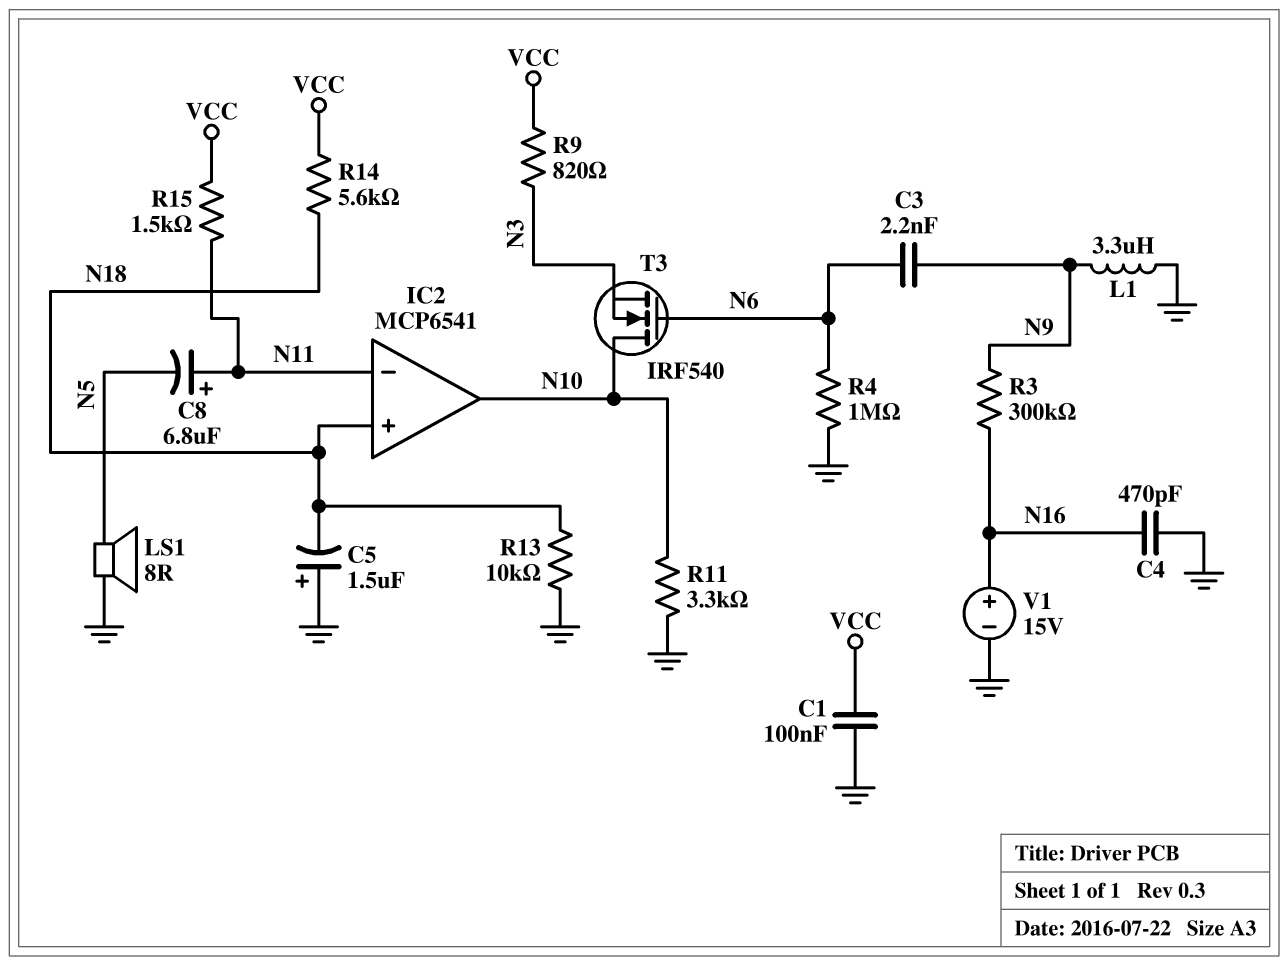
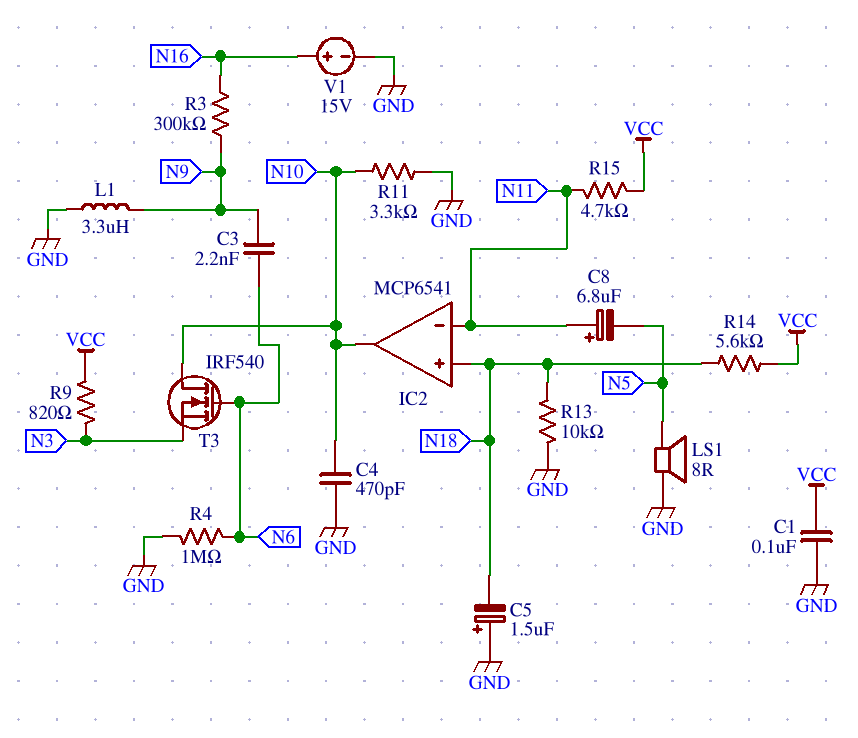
C4: 470pF (GND, N16) -> 470pF (GND, N10)
R15: 1.5k (N11, VCC) -> 4.7k (N11, VCC)

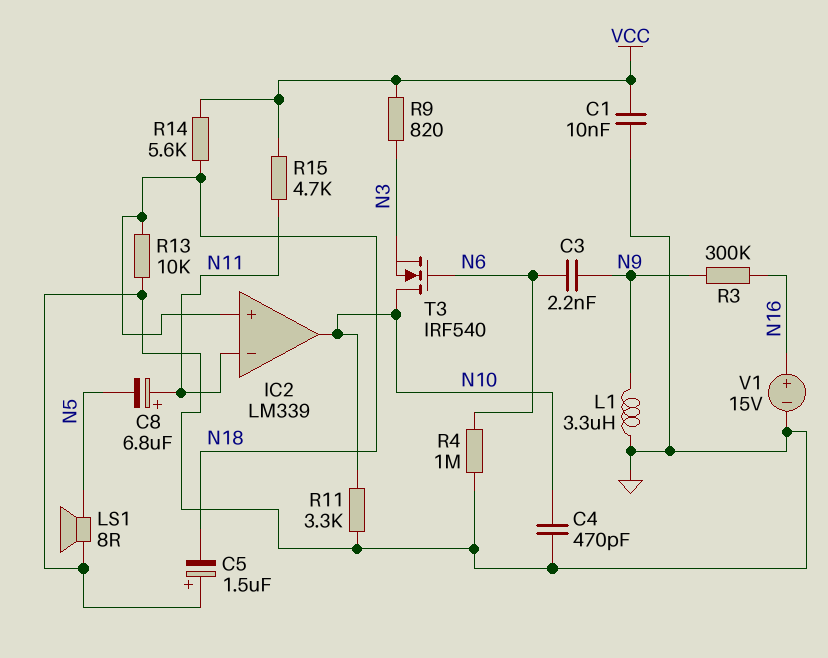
C1: 100nF (GND, VCC) -> 10nF (GND, VCC)
IC2: MCP6541 -> LM339

